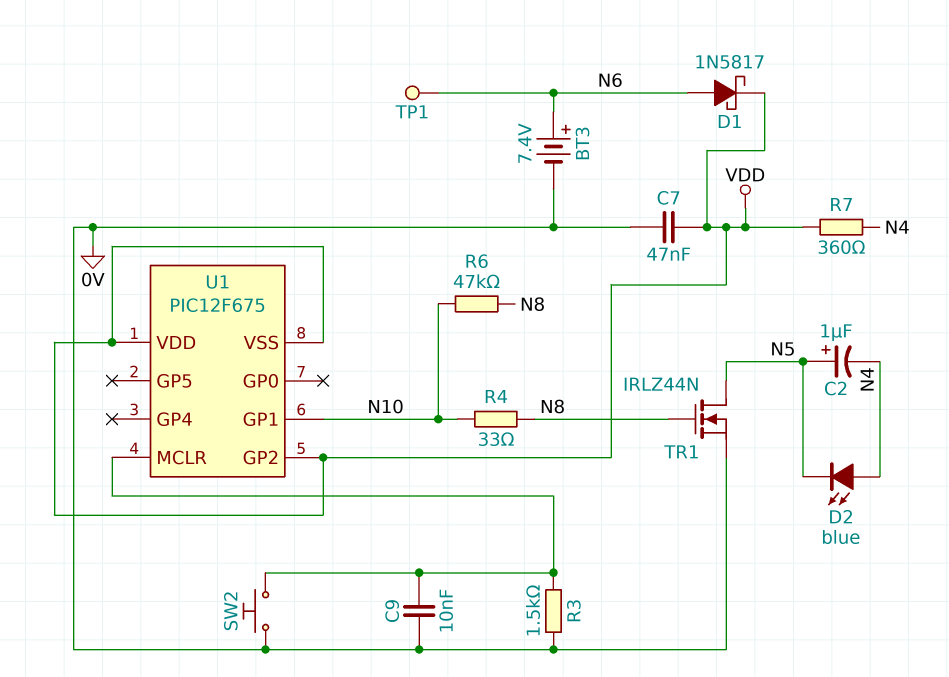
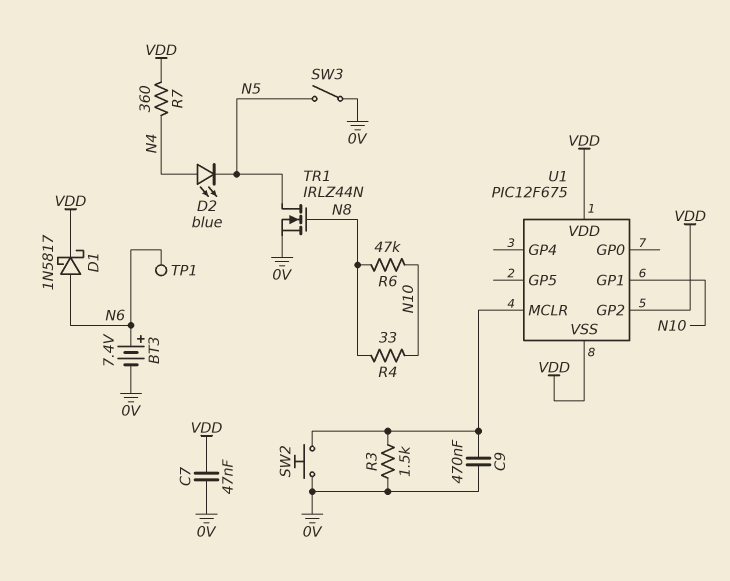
C2: 1uF (plus N5, minus N4) -> none
C9: 10nF (0V, U1/MCLR) -> 470nF (0V, U1/MCLR)
SW3: none -> switch (0V, N5)

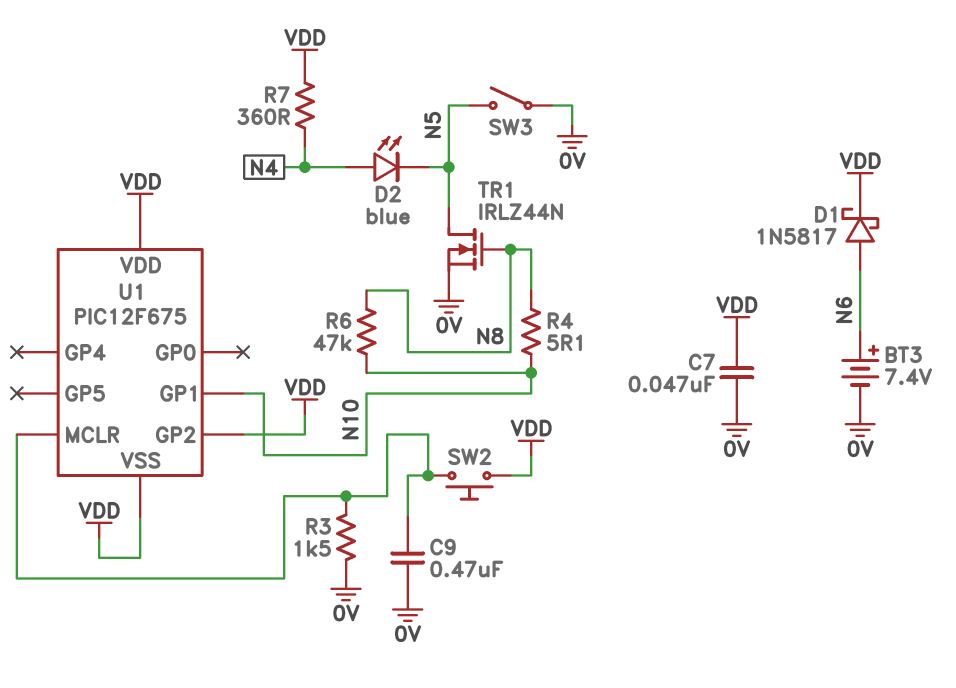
R4: 33 (N8, N10) -> 5.1 (N8, N10)
SW2: button (0V, U1/MCLR) -> button (U1/MCLR, VDD)
TP1: test point (N6) -> none

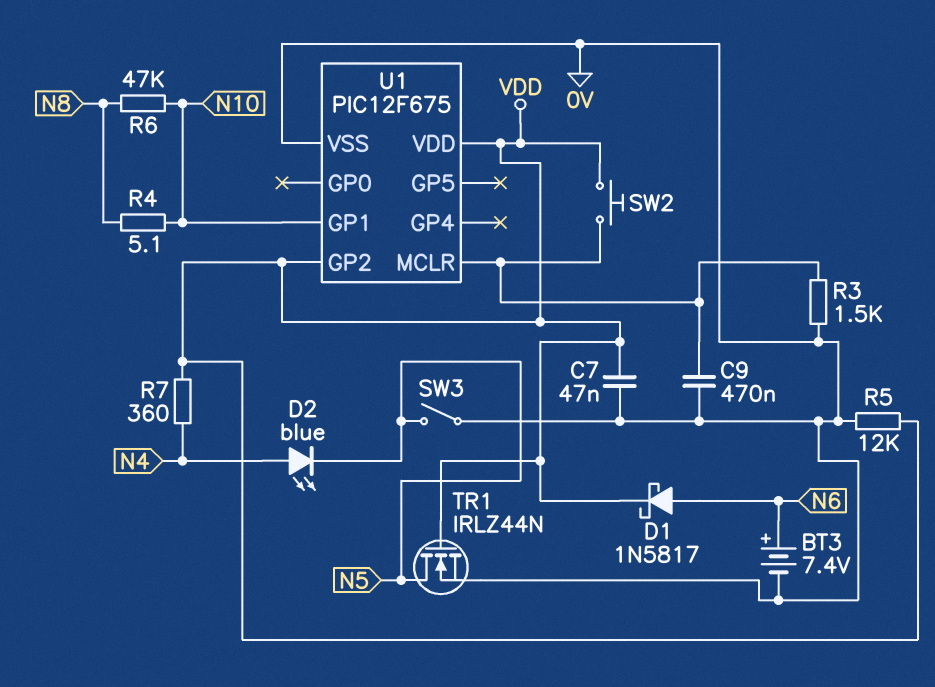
R5: none -> 12k (0V, VDD)
TR1: NMOS IRLZ44N (G N8, D N5, S 0V) -> NMOS IRLZ44N (G VDD, D N5, S 0V)
U1 pin VSS: VDD -> 0V

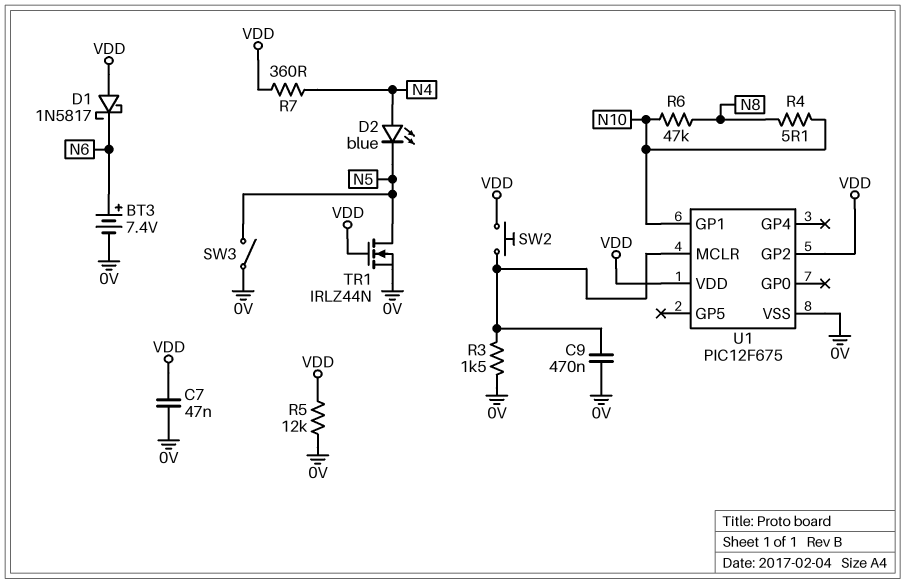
D1: schottky 1N5817 (A N6, K VDD) -> schottky 1N5817 (A VDD, K N6)

